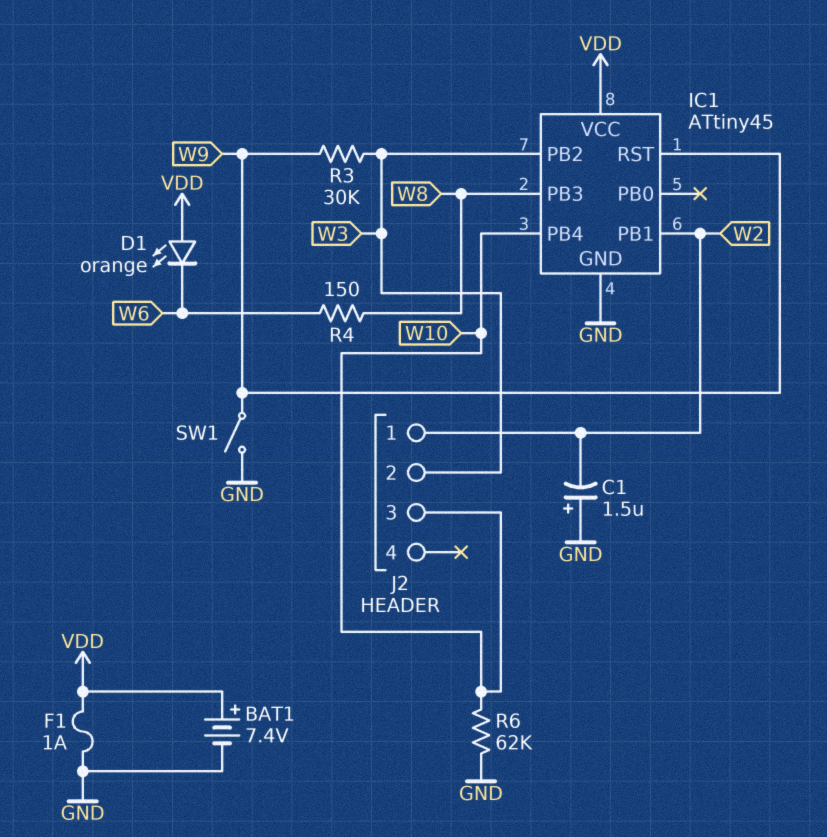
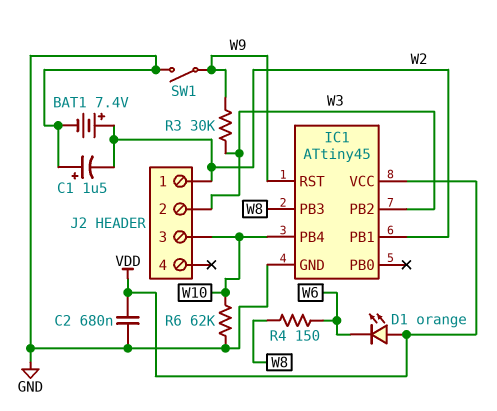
BAT1: 7.4V (plus VDD, minus GND) -> 7.4V (plus W2, minus GND)
C2: none -> 680nF (GND, VDD)
F1: 1A (GND, VDD) -> none

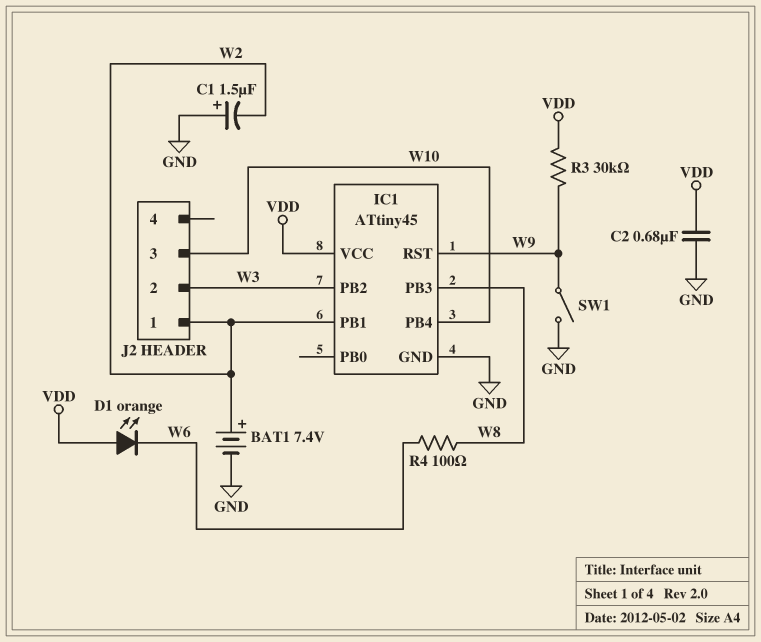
R3: 30k (W3, W9) -> 30k (VDD, W9)
R4: 150 (W6, W8) -> 100 (W6, W8)
R6: 62k (GND, W10) -> none

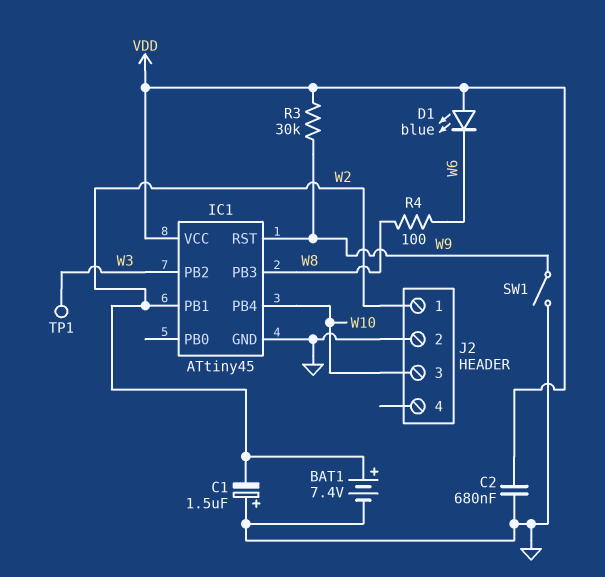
D1: LED orange (A VDD, K W6) -> LED blue (A VDD, K W6)
J2 pin 2: W3 -> GND
TP1: none -> test point (W3)

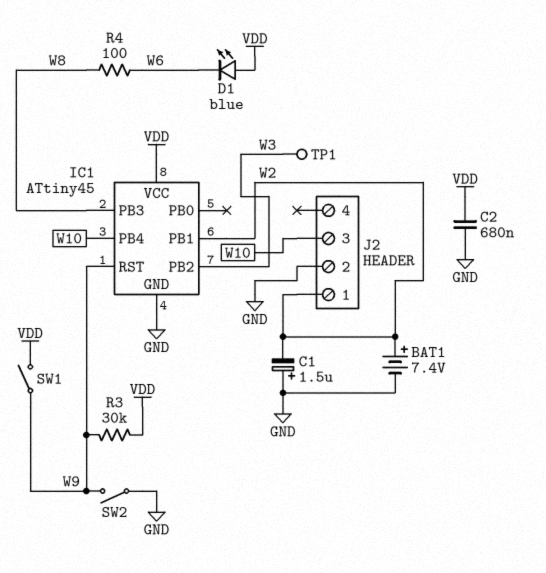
SW1: switch (GND, W9) -> switch (VDD, W9)
SW2: none -> switch (GND, W9)

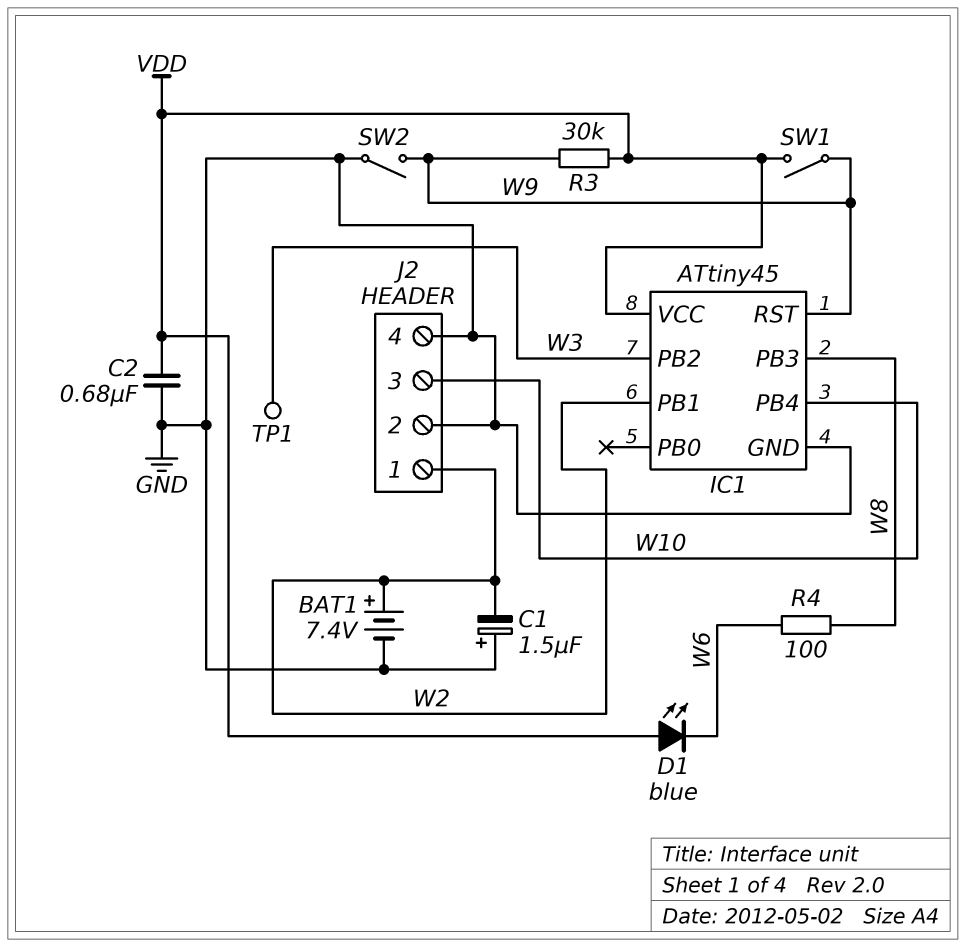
J2 pin 4: none -> GND

